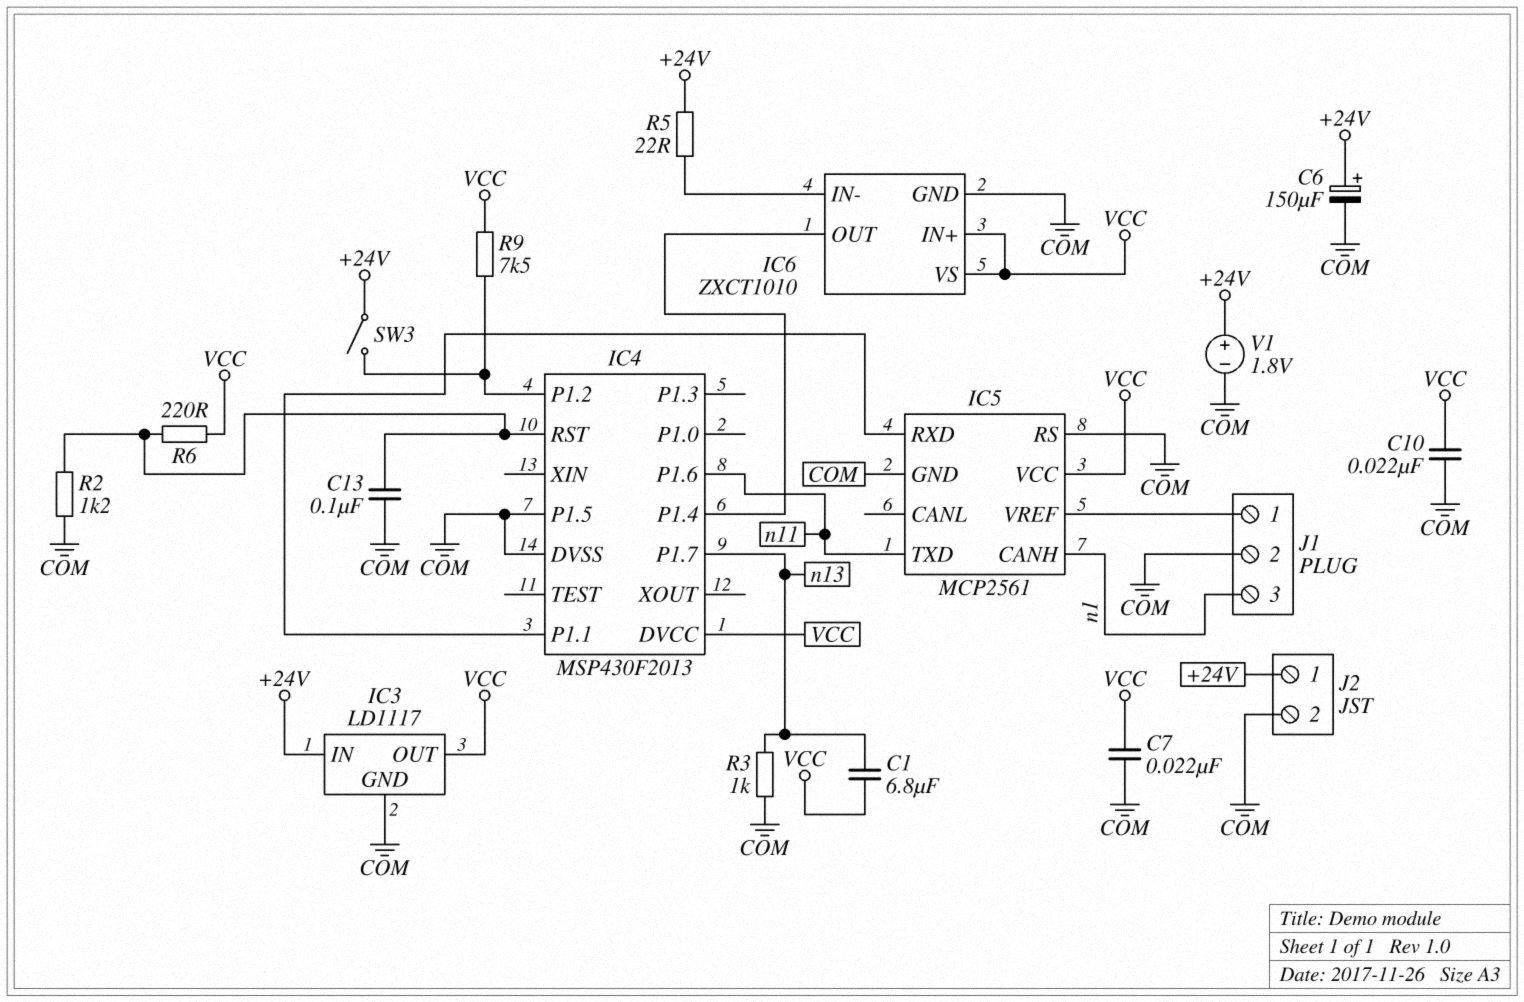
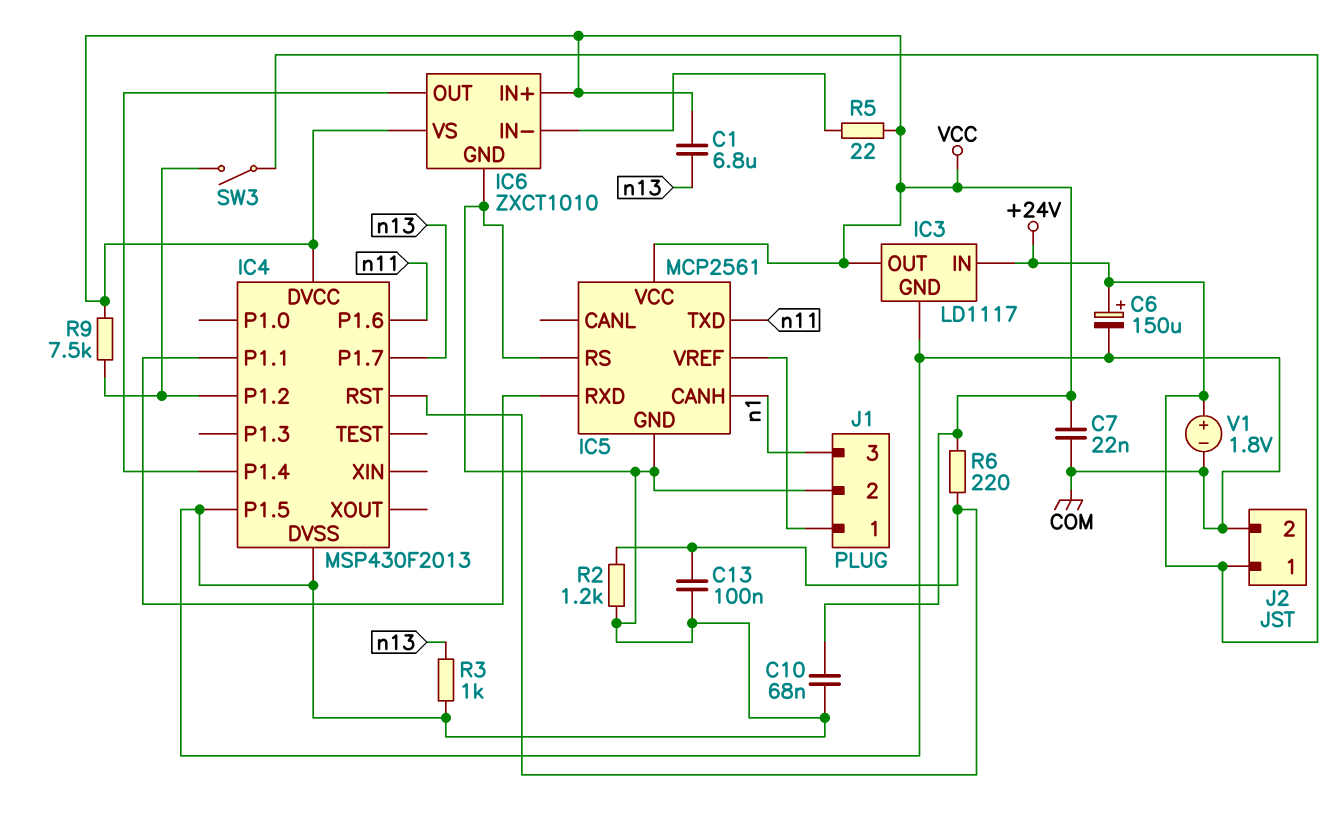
C10: 22nF (COM, VCC) -> 68nF (COM, VCC)
R5: 22 (+24V, IC6/IN-) -> 22 (IC6/IN-, VCC)

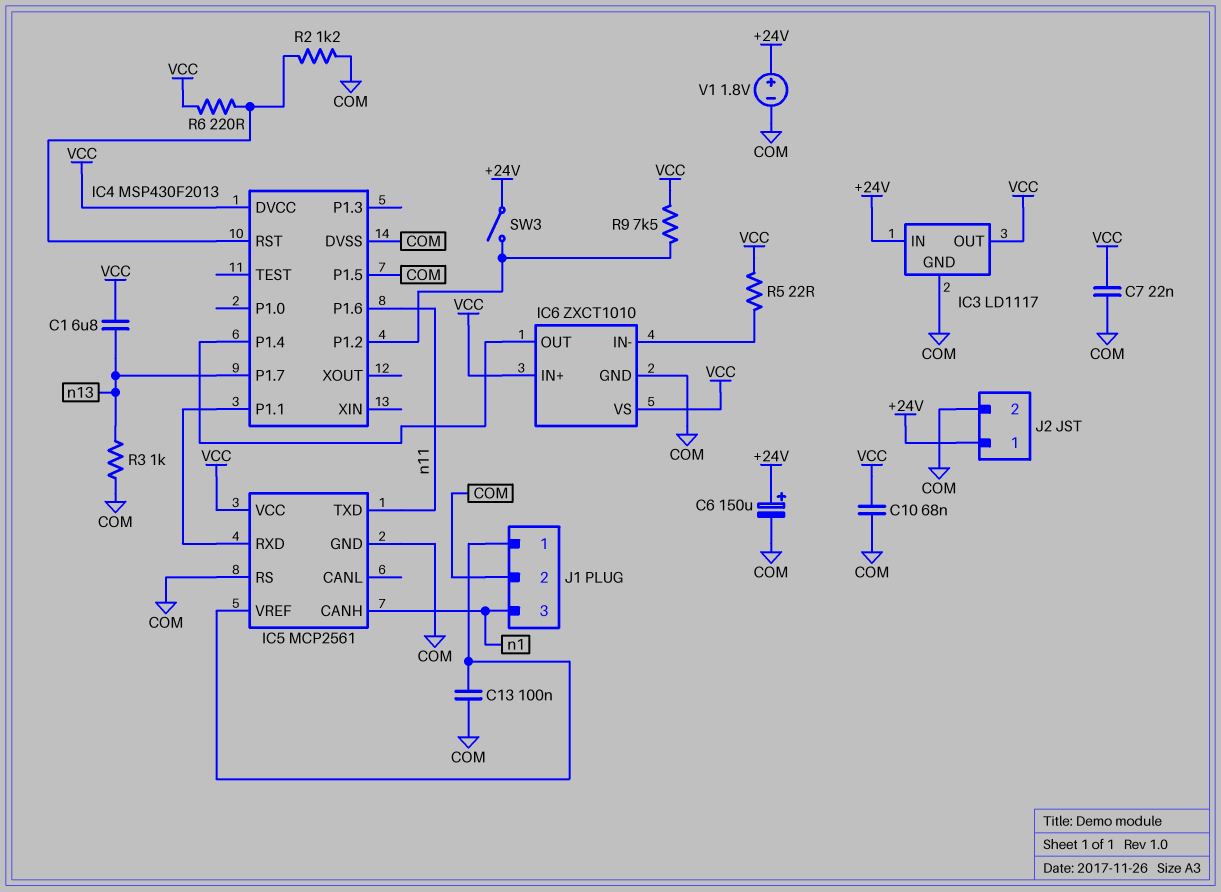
C13: 100nF (COM, IC4/RST) -> 100nF (COM, IC5/VREF)

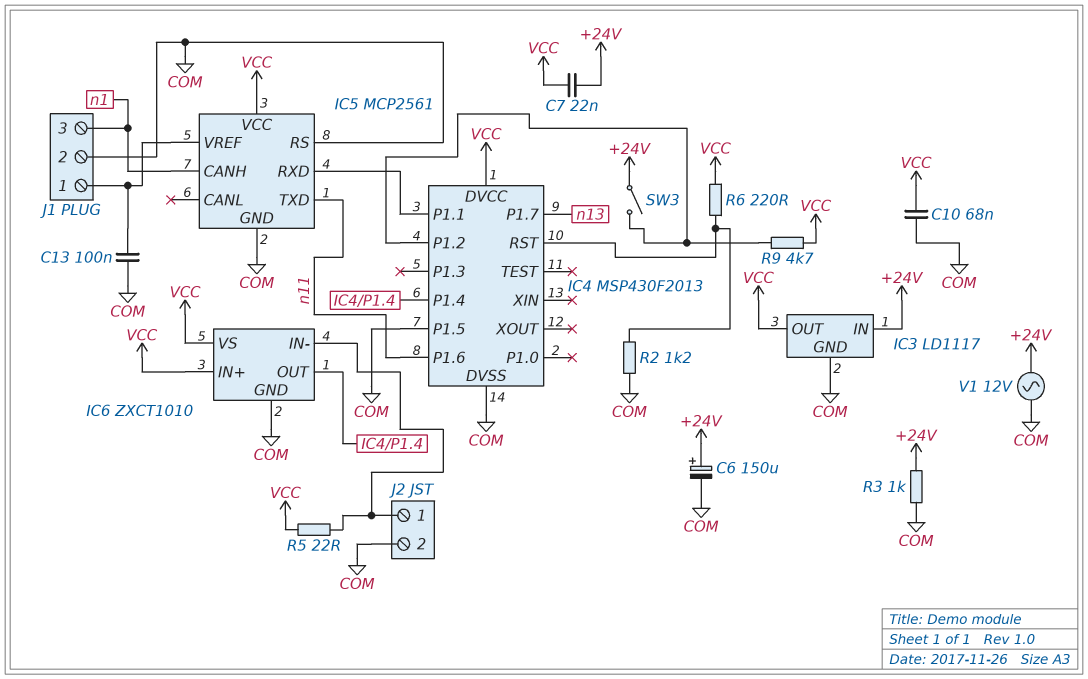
C1: 6.8uF (VCC, n13) -> none
C7: 22nF (COM, VCC) -> 22nF (+24V, VCC)
J2 pin 1: +24V -> IC6/IN-
R3: 1k (COM, n13) -> 1k (+24V, COM)
R9: 7.5k (IC4/P1.2, VCC) -> 4.7k (IC4/P1.2, VCC)
V1: 1.8V (plus +24V, minus COM) -> AC 12V (+24V, COM)

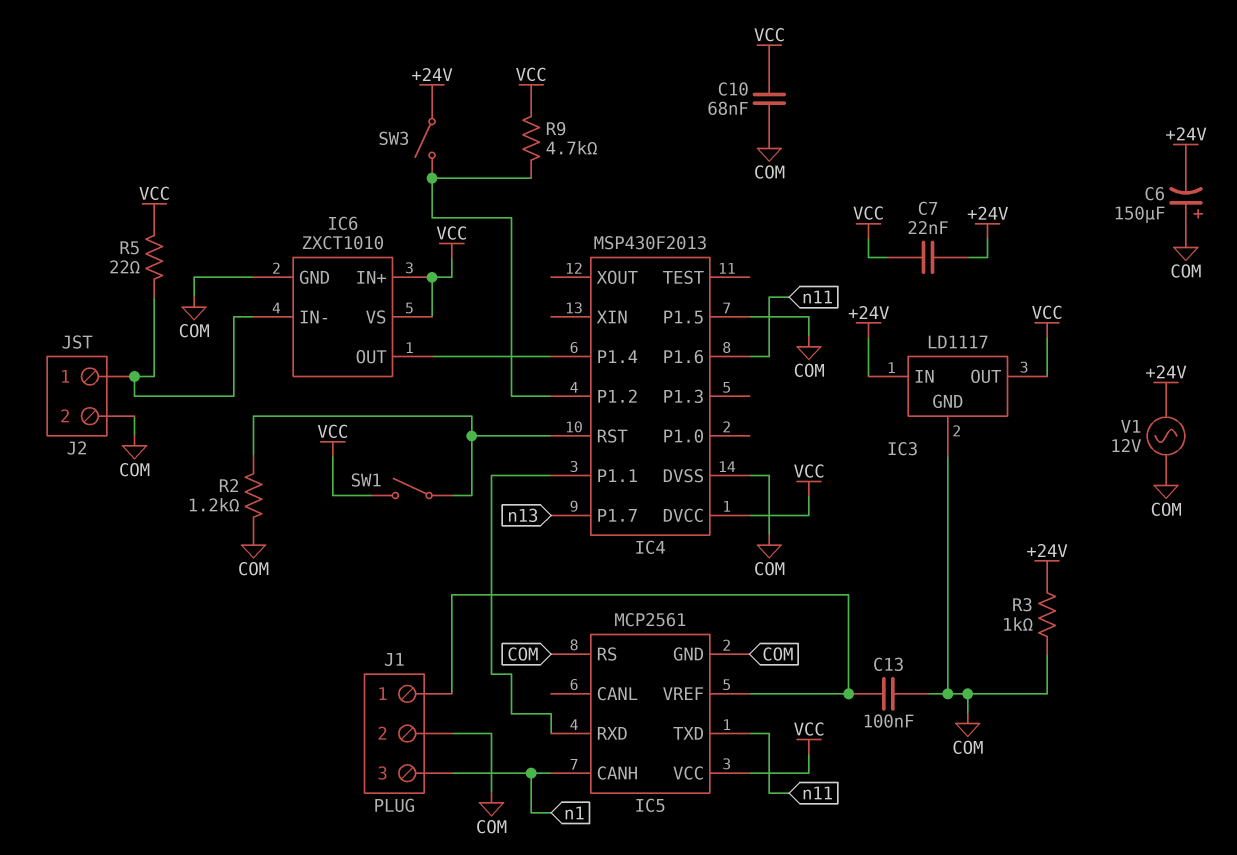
C6: 150uF (plus +24V, minus COM) -> 150uF (plus COM, minus +24V)
R6: 220 (IC4/RST, VCC) -> none
SW1: none -> switch (IC4/RST, VCC)

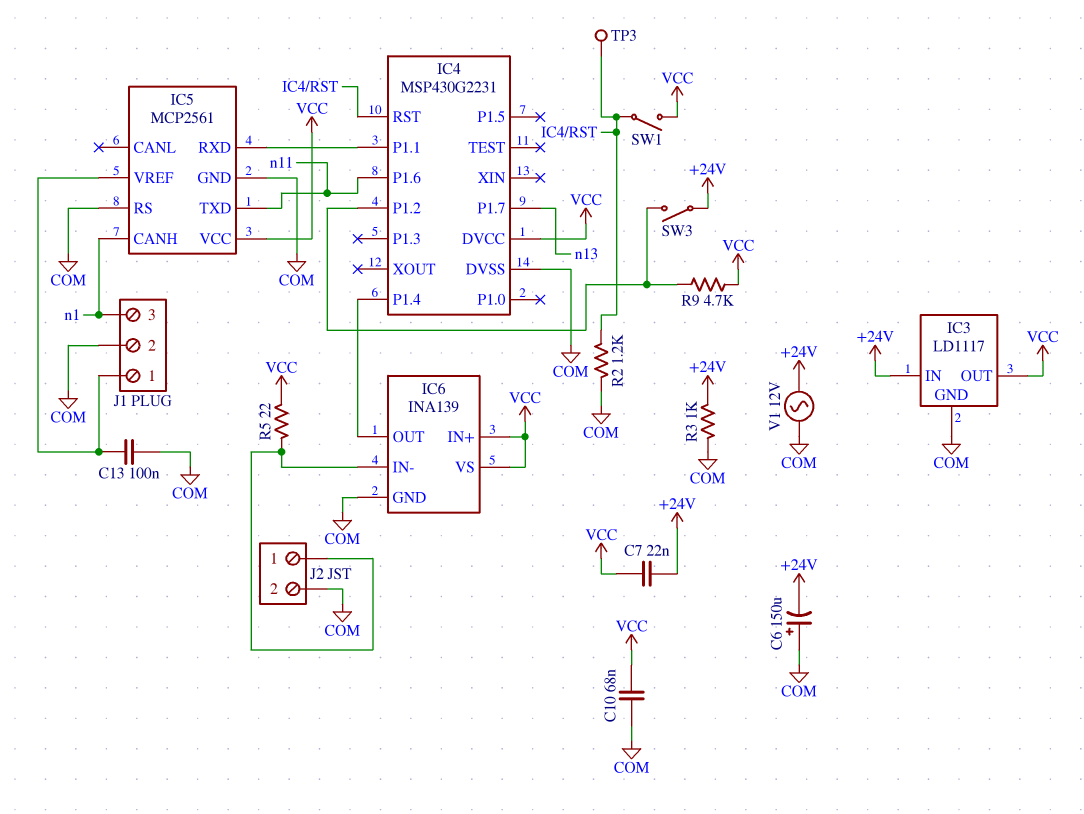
IC4: MSP430F2013 -> MSP430G2231
IC4 pin P1.5: COM -> none
IC6: ZXCT1010 -> INA139
TP3: none -> test point (IC4/RST)

